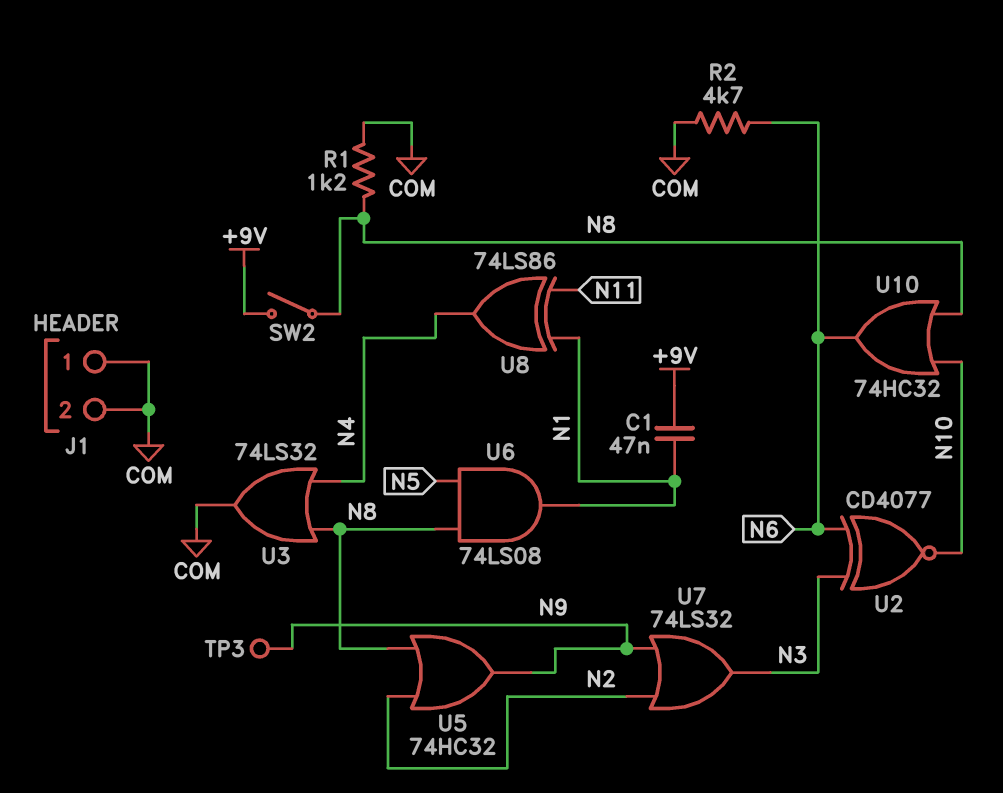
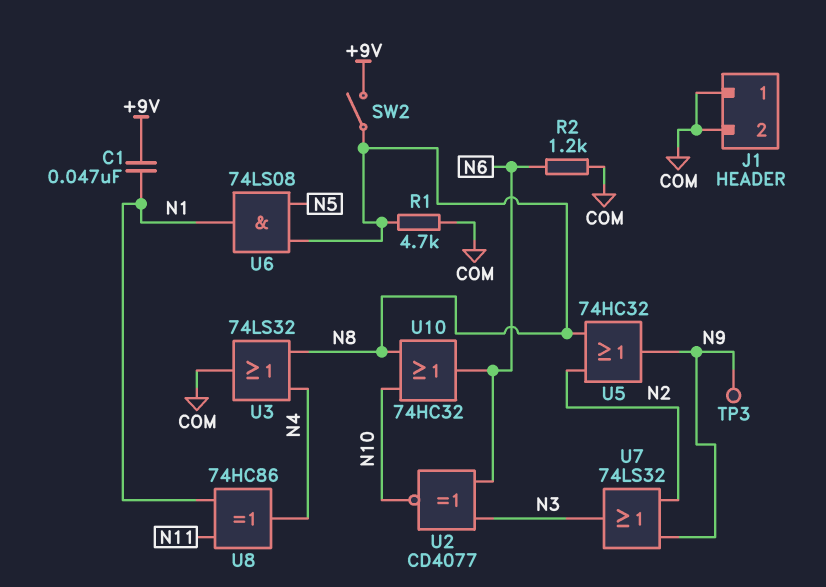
R1: 1.2k (COM, N8) -> 4.7k (COM, N8)
R2: 4.7k (COM, N6) -> 1.2k (COM, N6)
U8: XOR 74LS86 (in N1, in N11, out N4) -> XOR 74HC86 (in N1, in N11, out N4)

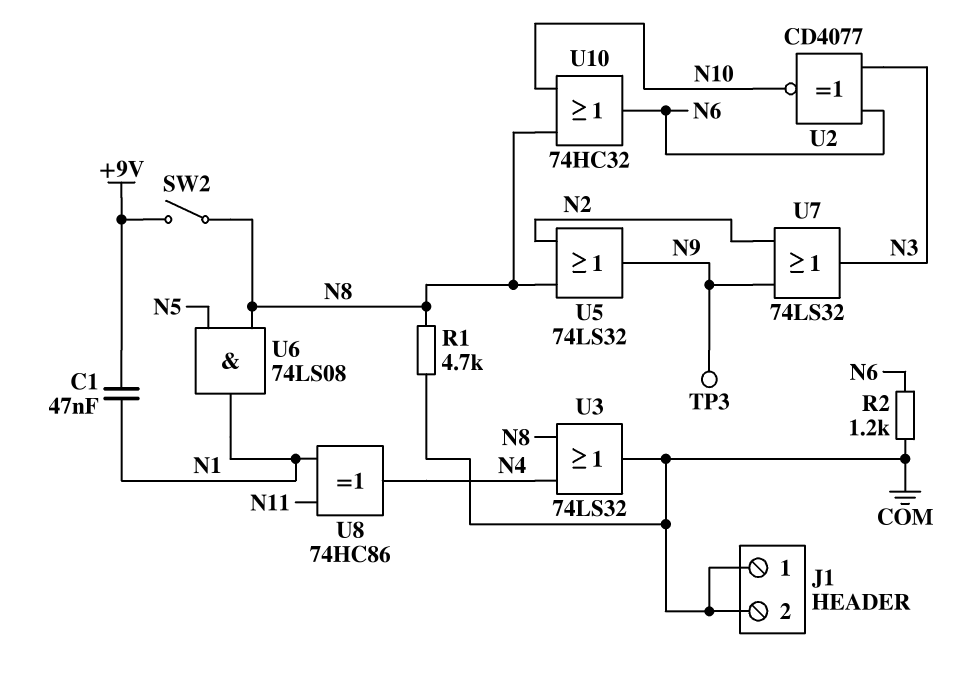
U5: OR 74HC32 (in N2, in N8, out N9) -> OR 74LS32 (in N2, in N8, out N9)

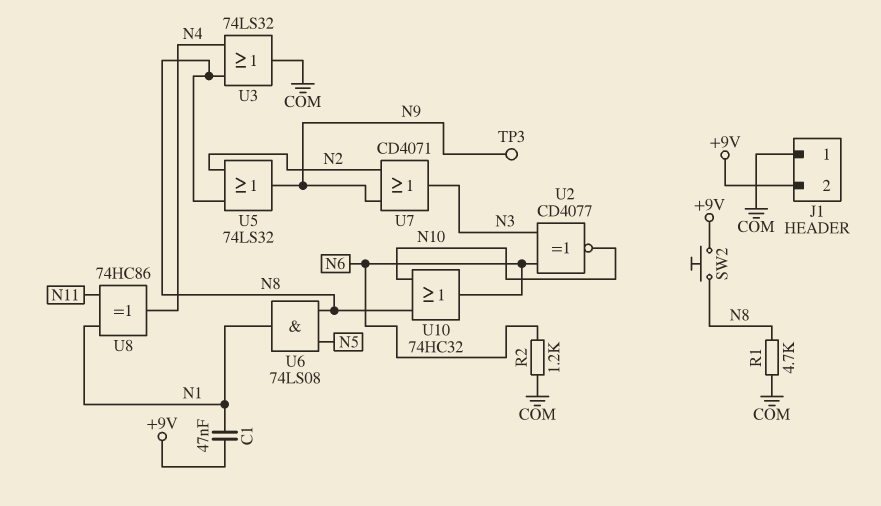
J1 pin 2: COM -> +9V
SW2: switch (+9V, N8) -> button (+9V, N8)
U7: OR 74LS32 (in N2, in N9, out N3) -> OR CD4071 (in N2, in N9, out N3)

